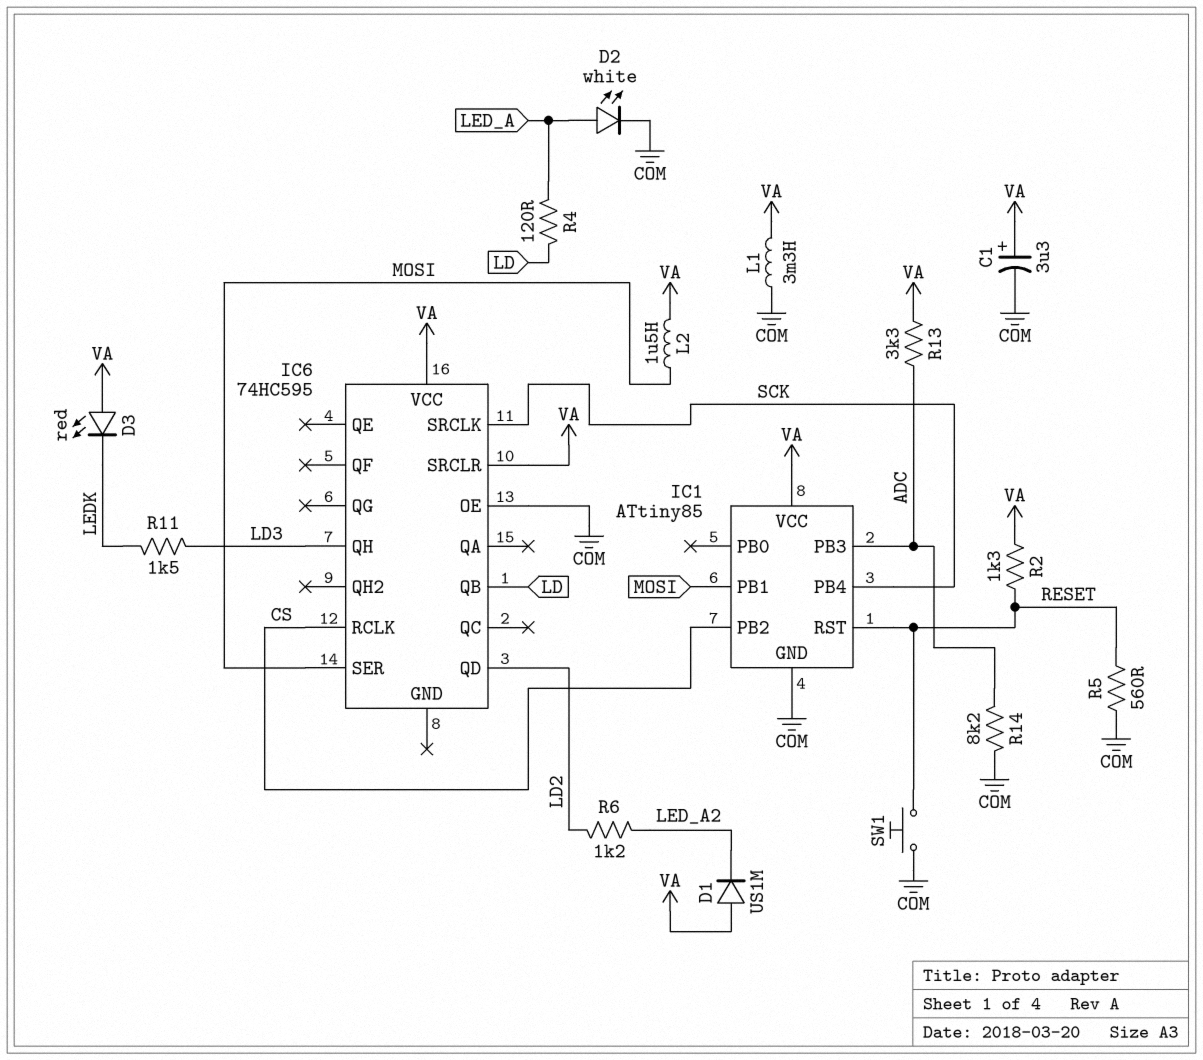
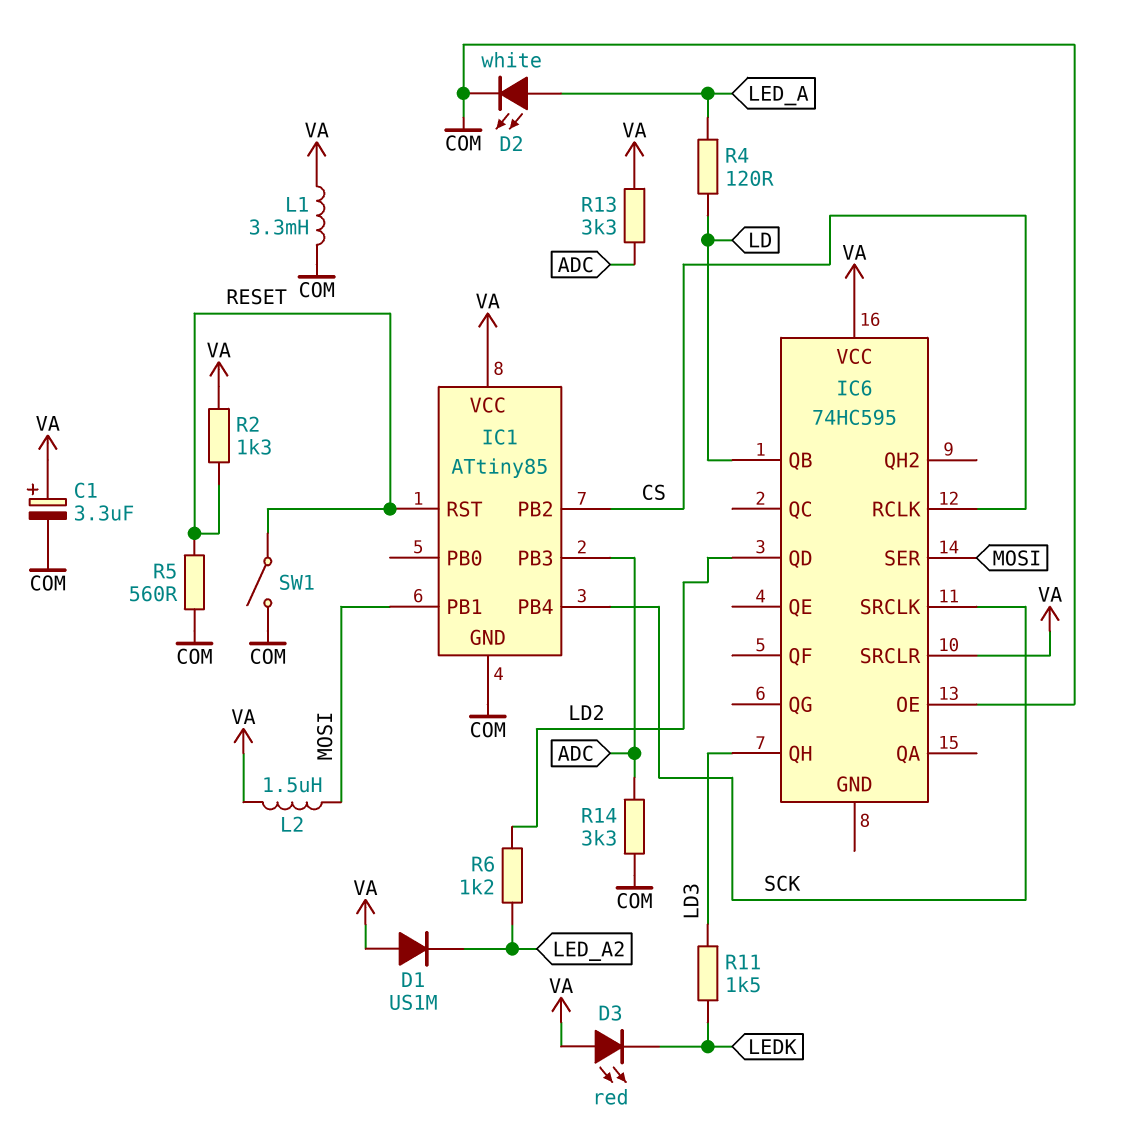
R14: 8.2k (ADC, COM) -> 3.3k (ADC, COM)
SW1: button (COM, RESET) -> switch (COM, RESET)

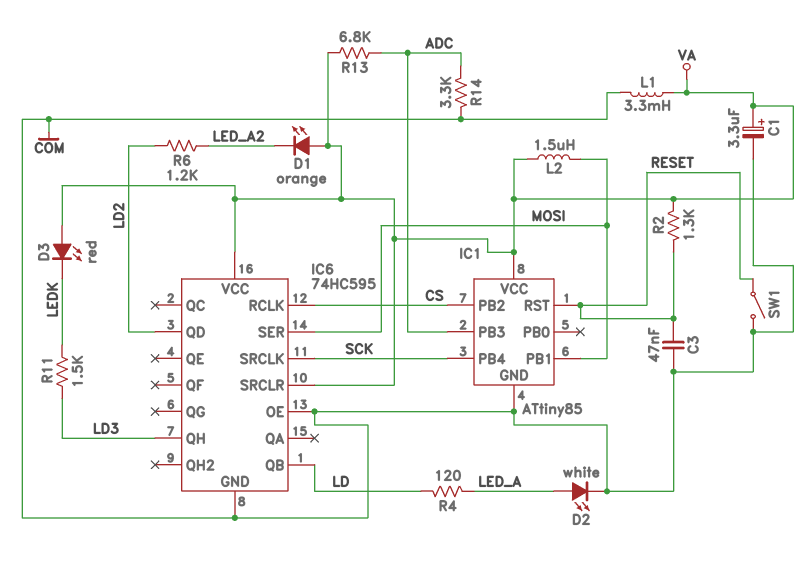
C3: none -> 47nF (COM, RESET)
D1: diode US1M (A VA, K LED_A2) -> LED orange (A VA, K LED_A2)
IC6 pin GND: none -> COM
R5: 560 (COM, RESET) -> none
R13: 3.3k (ADC, VA) -> 6.8k (ADC, VA)

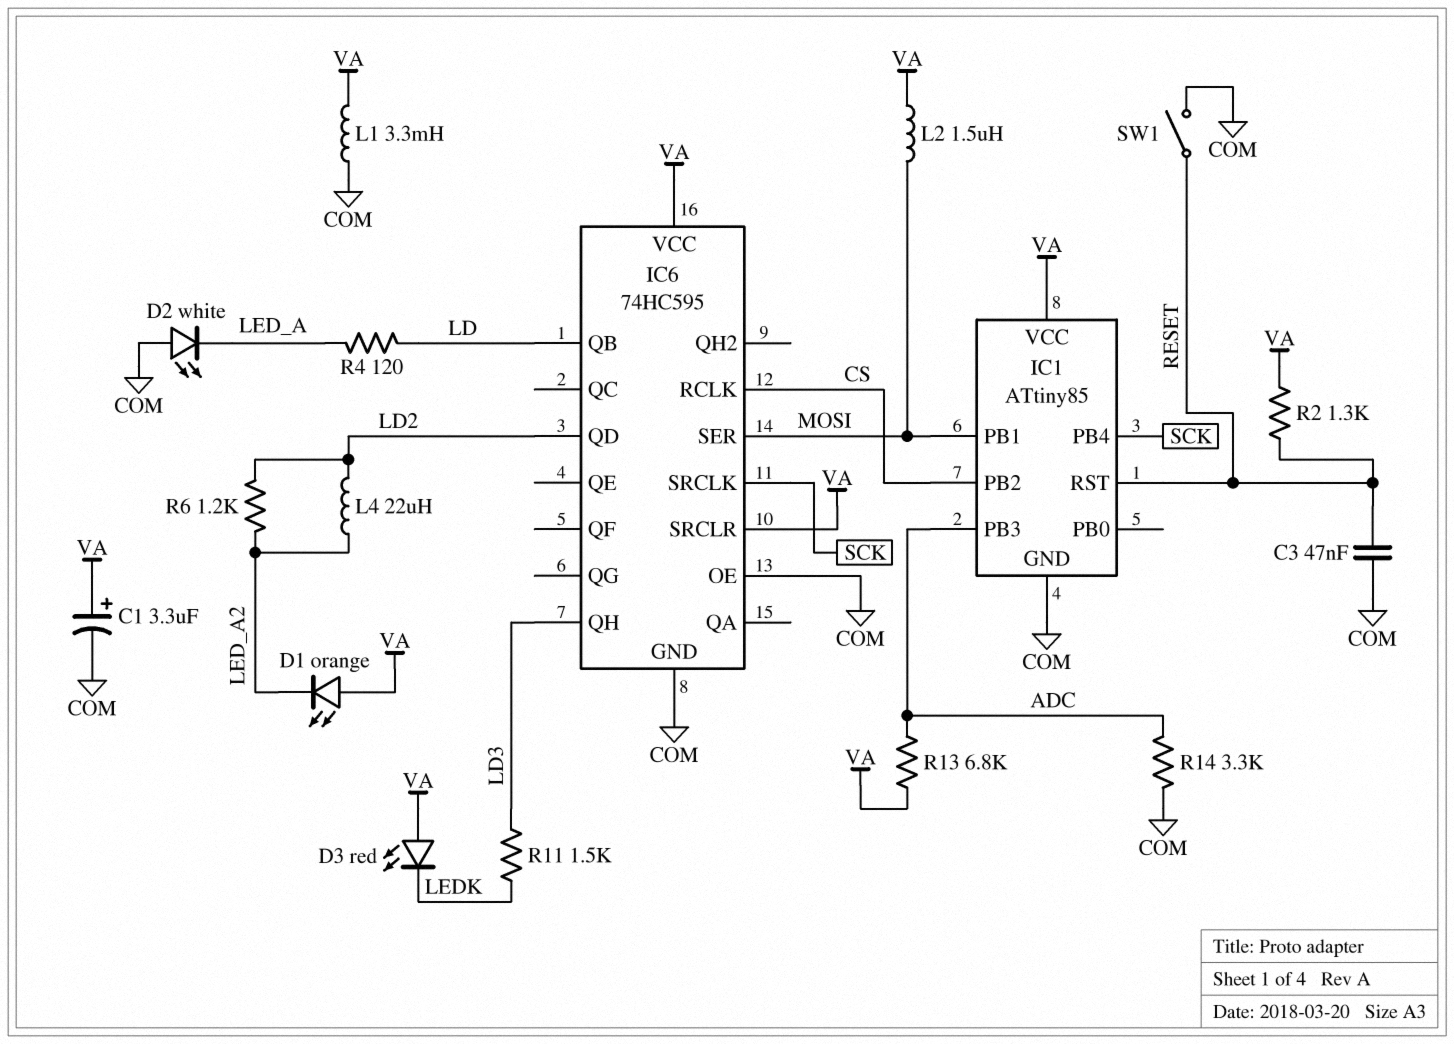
D2: LED white (A LED_A, K COM) -> LED white (A COM, K LED_A)
L4: none -> 22uH (LD2, LED_A2)

